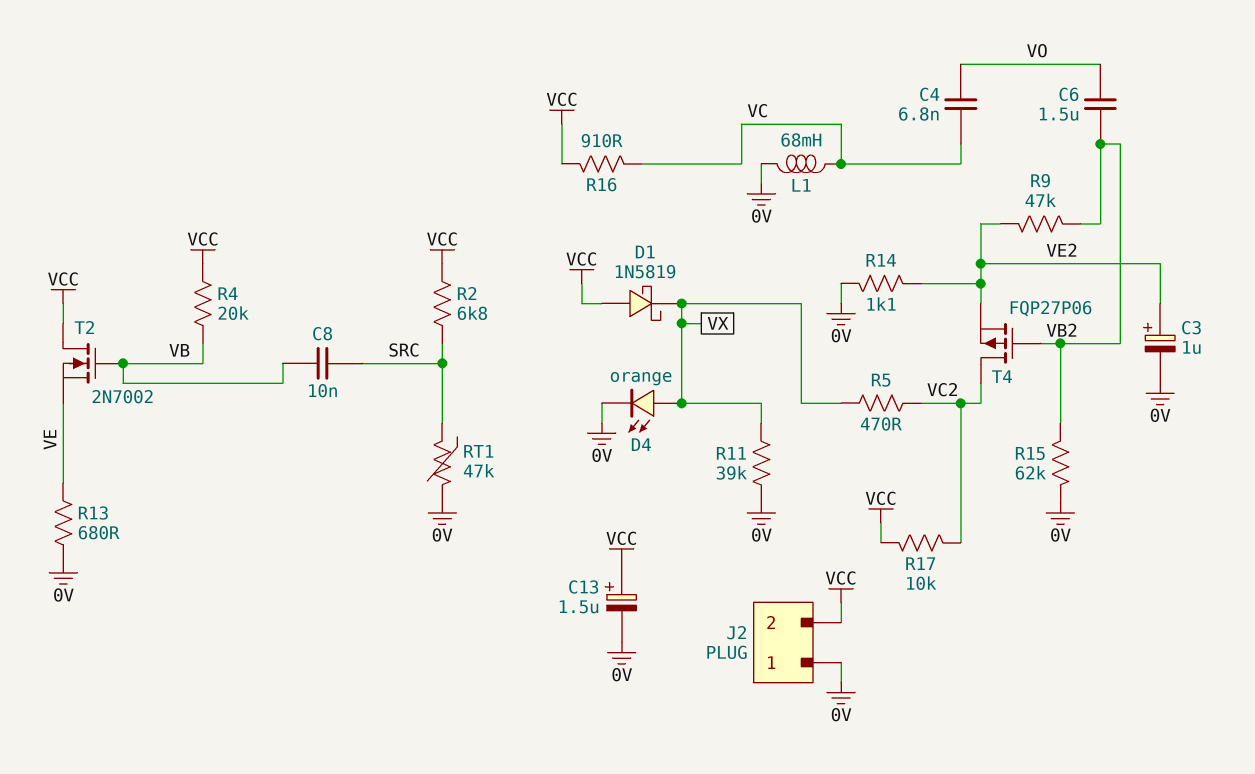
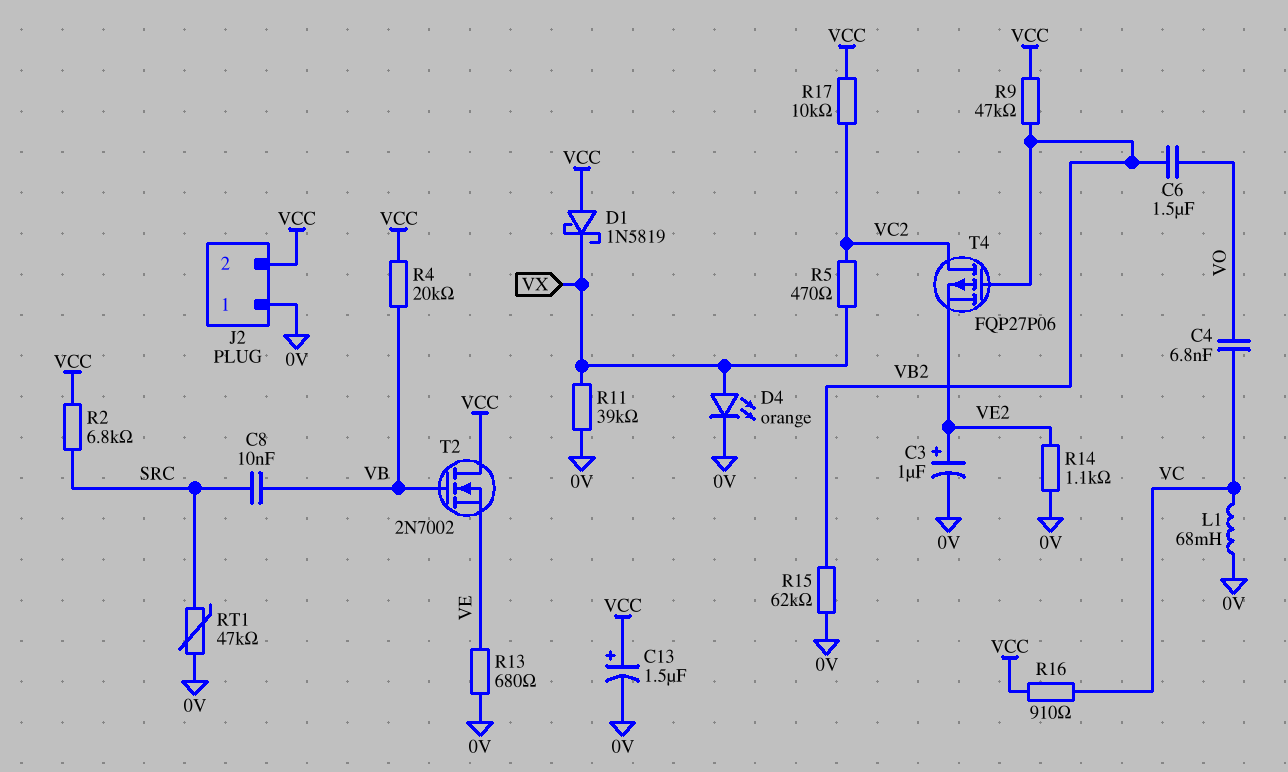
R9: 47k (VB2, VE2) -> 47k (VB2, VCC)

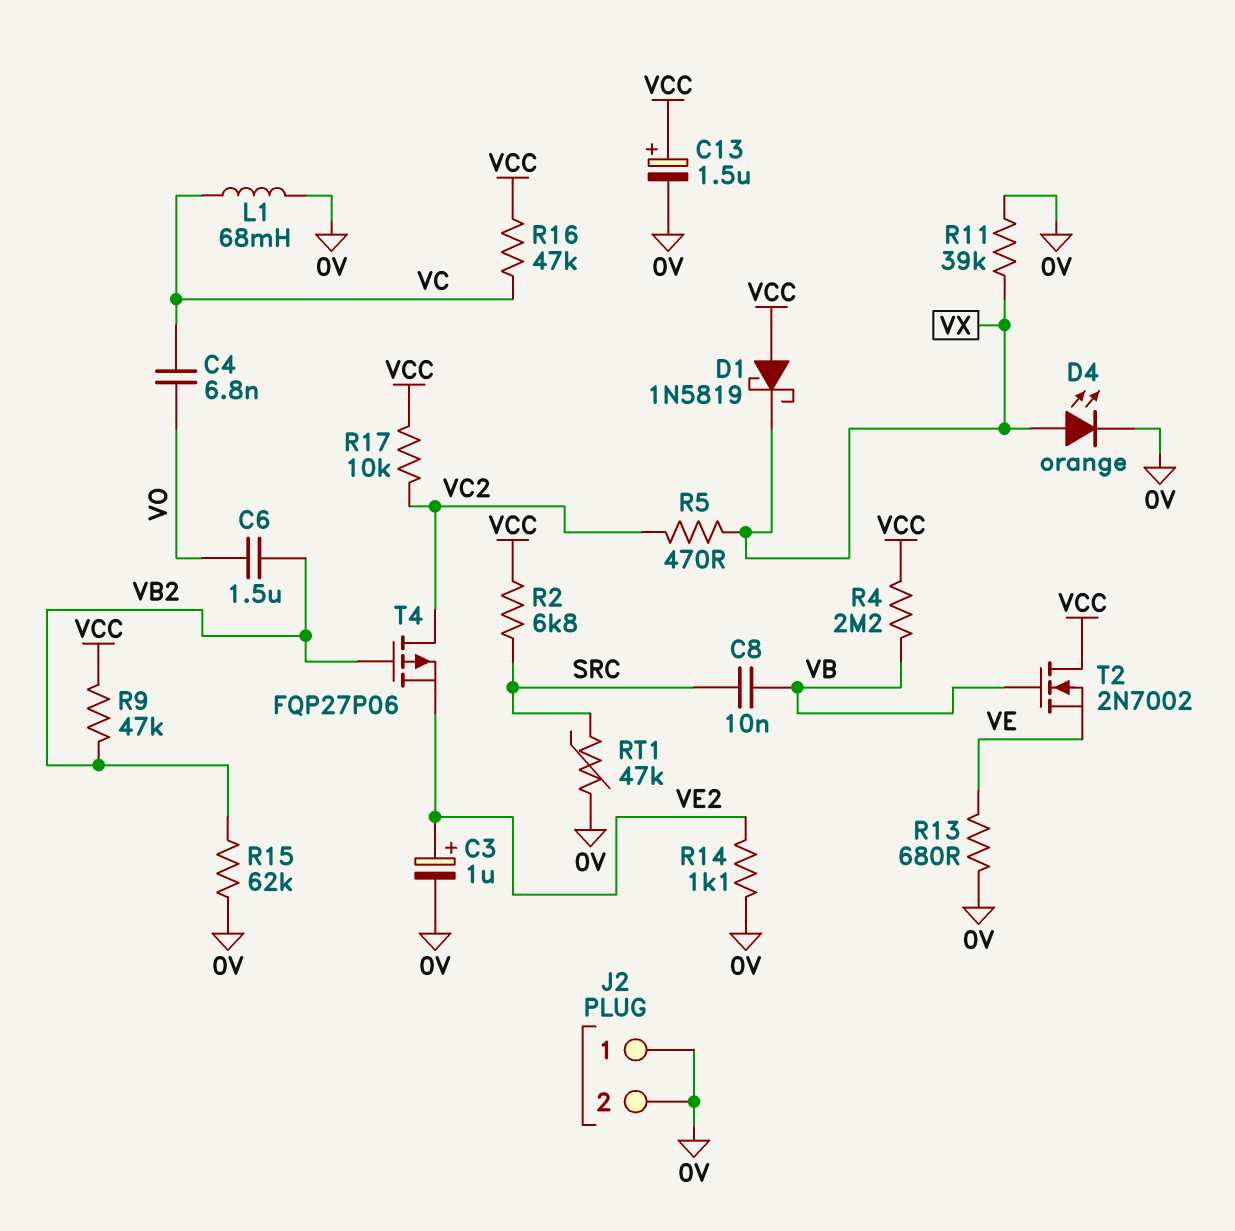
J2 pin 2: VCC -> 0V
R4: 20k (VB, VCC) -> 2.2M (VB, VCC)
R16: 910 (VC, VCC) -> 47k (VC, VCC)

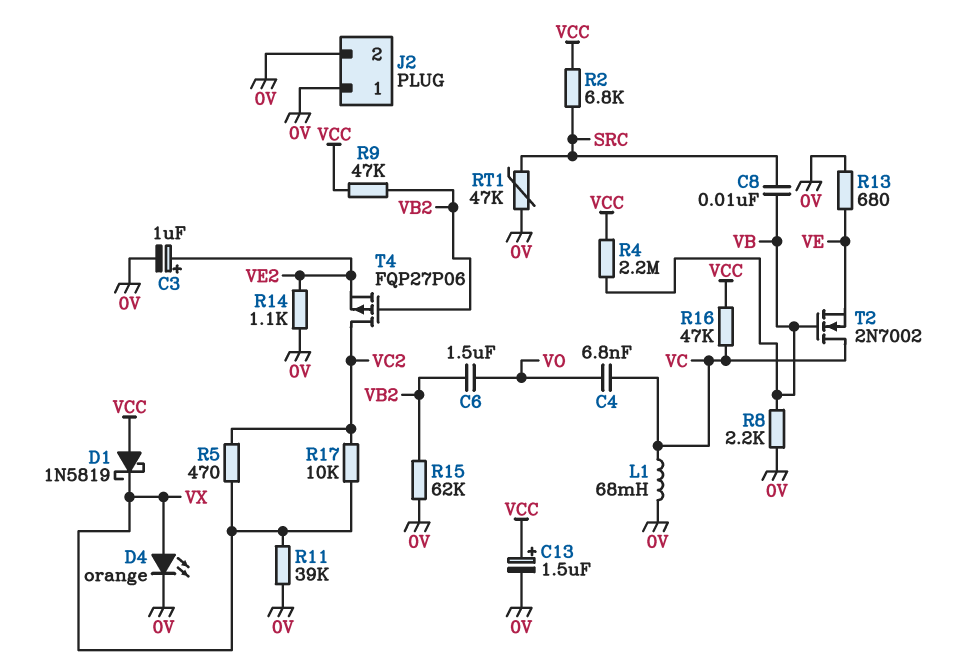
R8: none -> 2.2k (0V, VB)
R17: 10k (VC2, VCC) -> 10k (VC2, VX)
T2: NMOS 2N7002 (G VB, D VCC, S VE) -> NMOS 2N7002 (G VB, D VC, S VE)

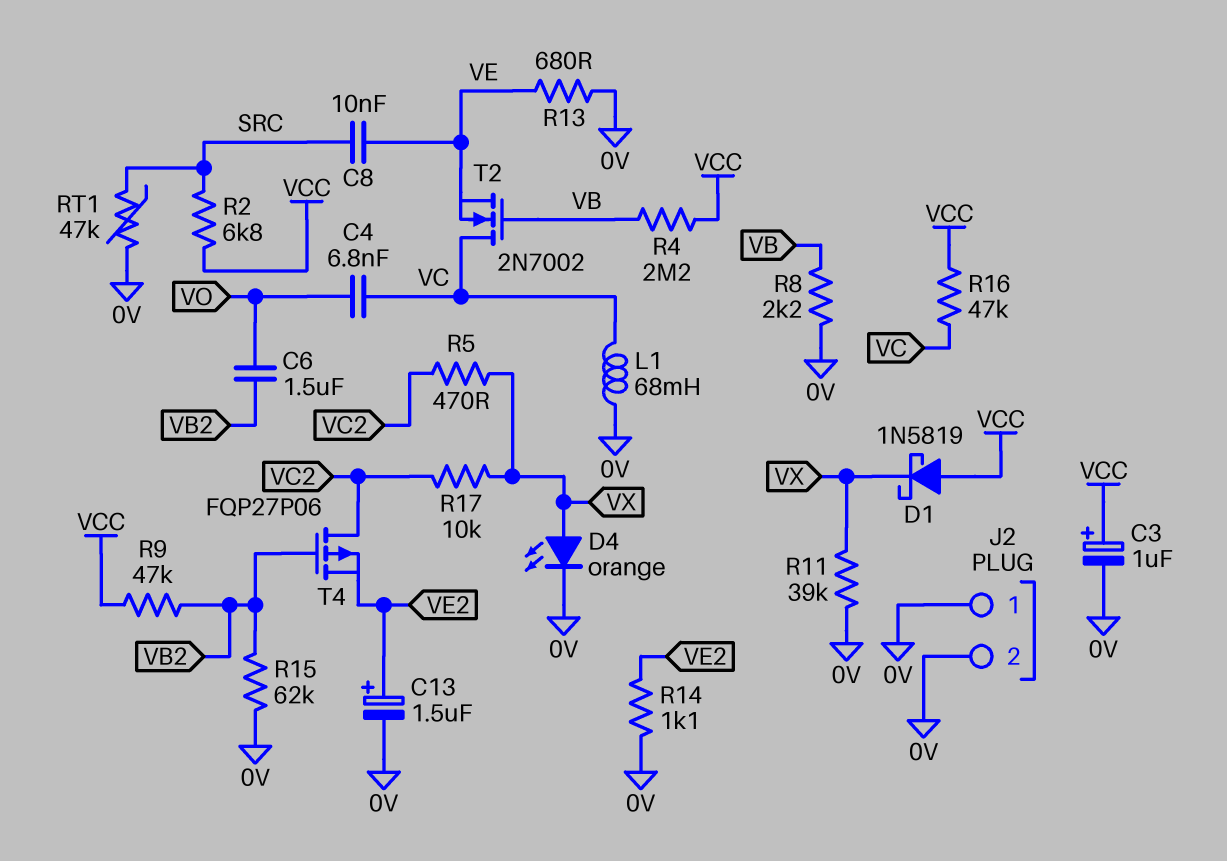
C3: 1uF (plus VE2, minus 0V) -> 1uF (plus VCC, minus 0V)
C8: 10nF (SRC, VB) -> 10nF (SRC, VE)
C13: 1.5uF (plus VCC, minus 0V) -> 1.5uF (plus VE2, minus 0V)

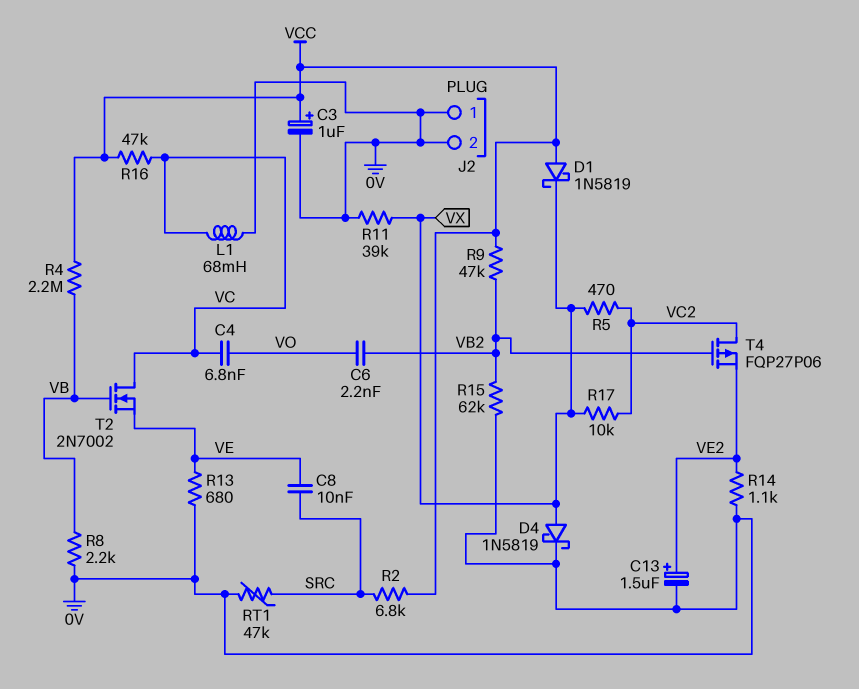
C6: 1.5uF (VB2, VO) -> 2.2nF (VB2, VO)
D4: LED orange (A VX, K 0V) -> schottky 1N5819 (A VX, K 0V)

